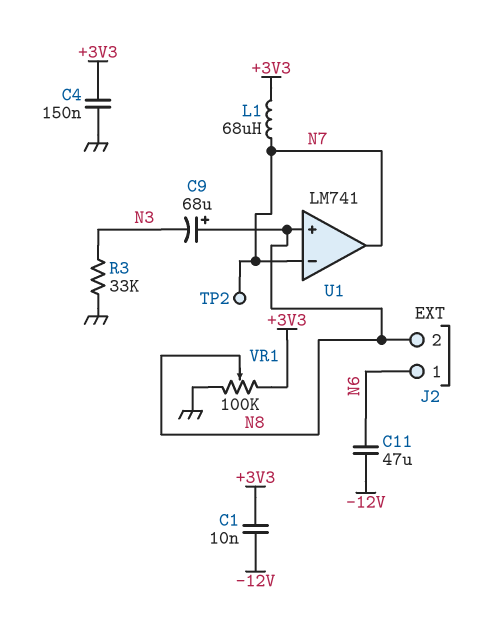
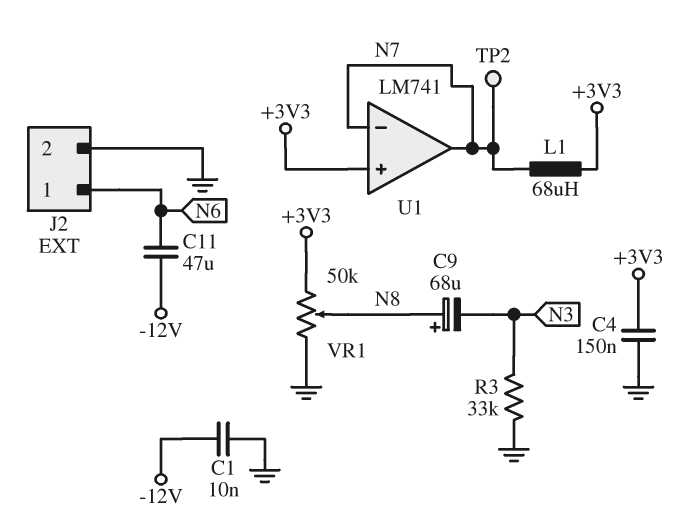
C1: 10nF (+3V3, -12V) -> 10nF (-12V, GND)
J2 pin 2: N8 -> GND
U1 pin in+: N8 -> +3V3
VR1: 100k (+3V3, GND, wiper N8) -> 50k (+3V3, GND, wiper N8)

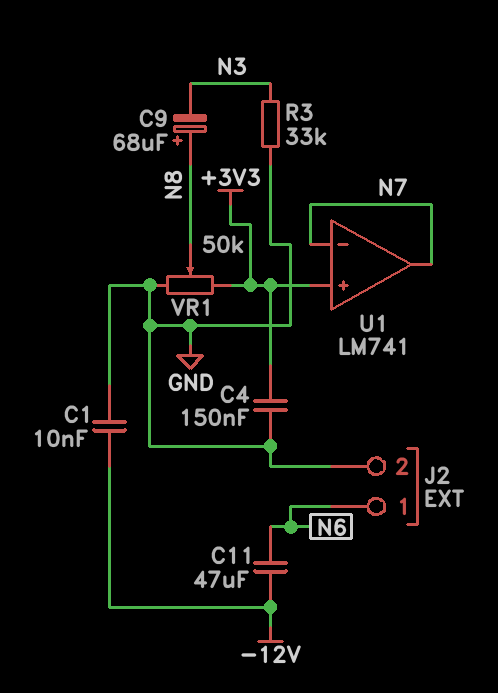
L1: 68uH (+3V3, N7) -> none
TP2: test point (N7) -> none

